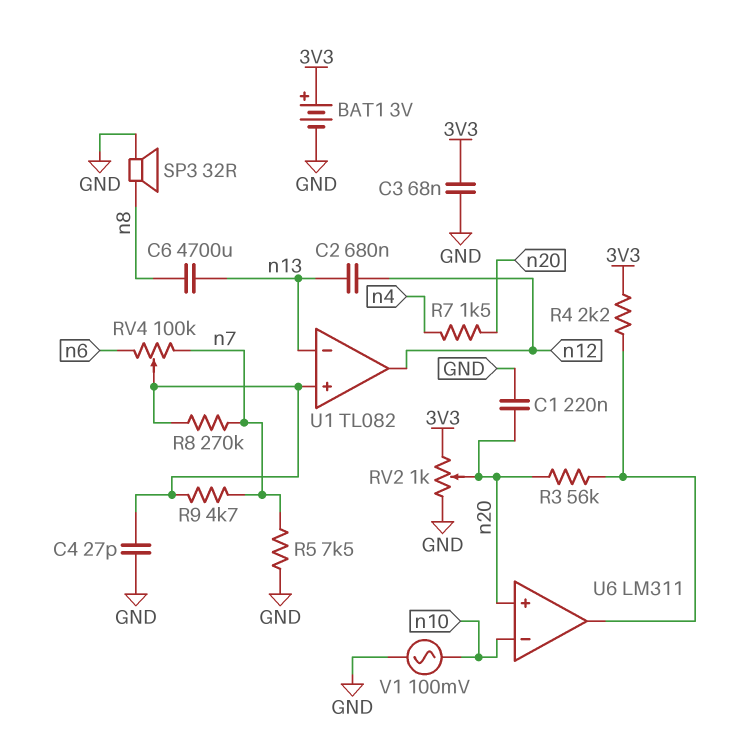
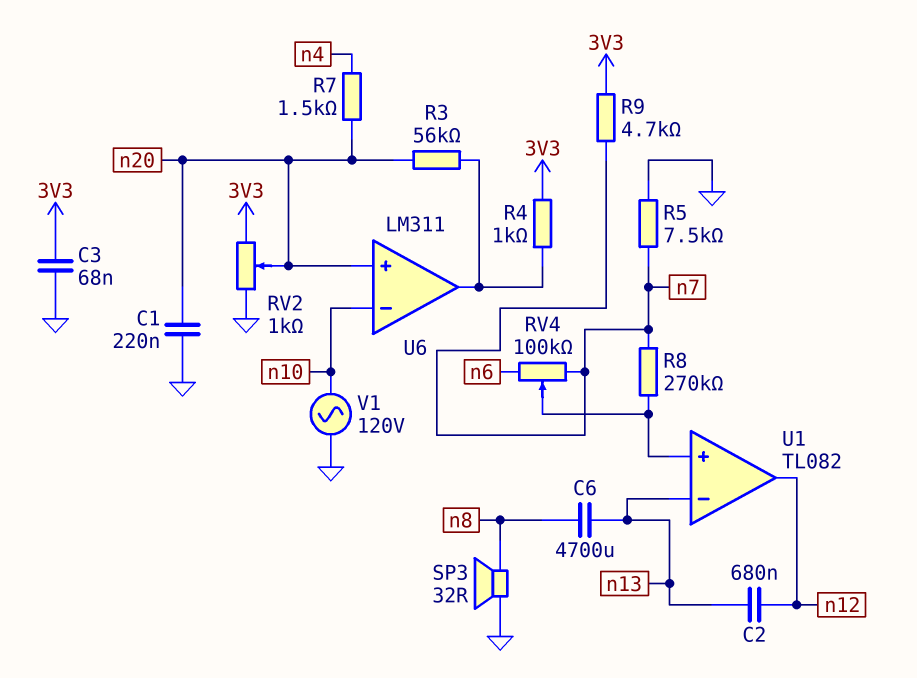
BAT1: 3V (plus 3V3, minus GND) -> none
C4: 27pF (GND, U1/in+) -> none
R4: 2.2k (3V3, U6/out) -> 1k (3V3, U6/out)
R9: 4.7k (U1/in+, n7) -> 4.7k (3V3, n7)
V1: AC 100mV (GND, n10) -> AC 120V (GND, n10)

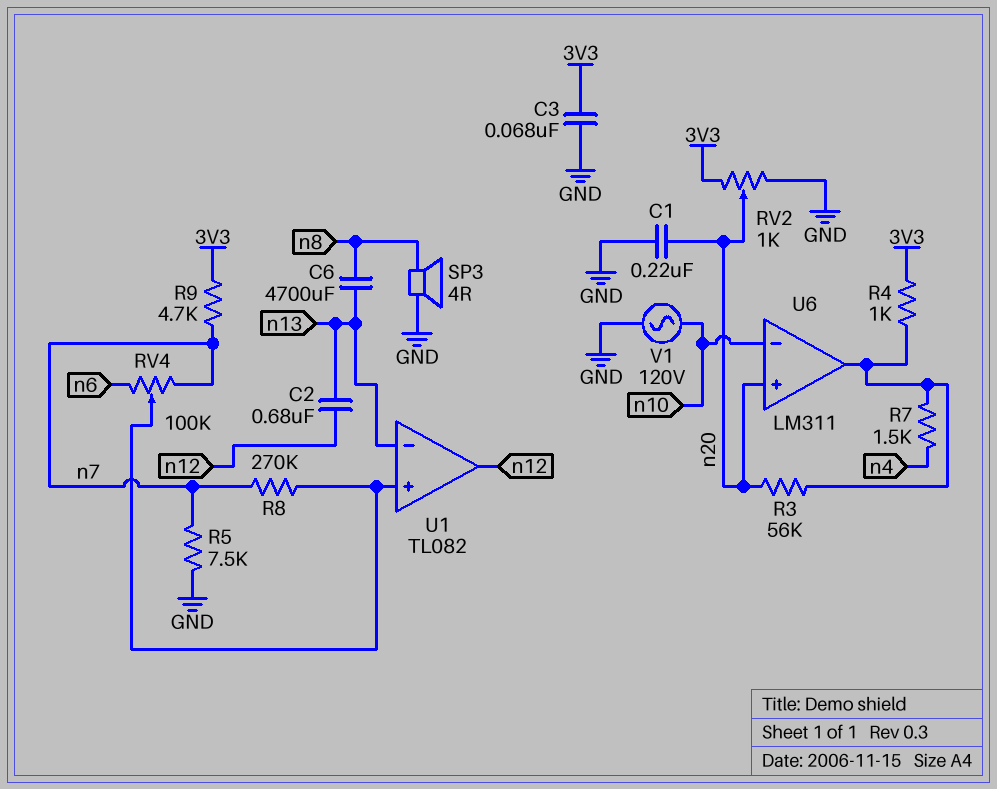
R7: 1.5k (n4, n20) -> 1.5k (U6/out, n4)
SP3: speaker 32R (GND, n8) -> speaker 4R (GND, n8)

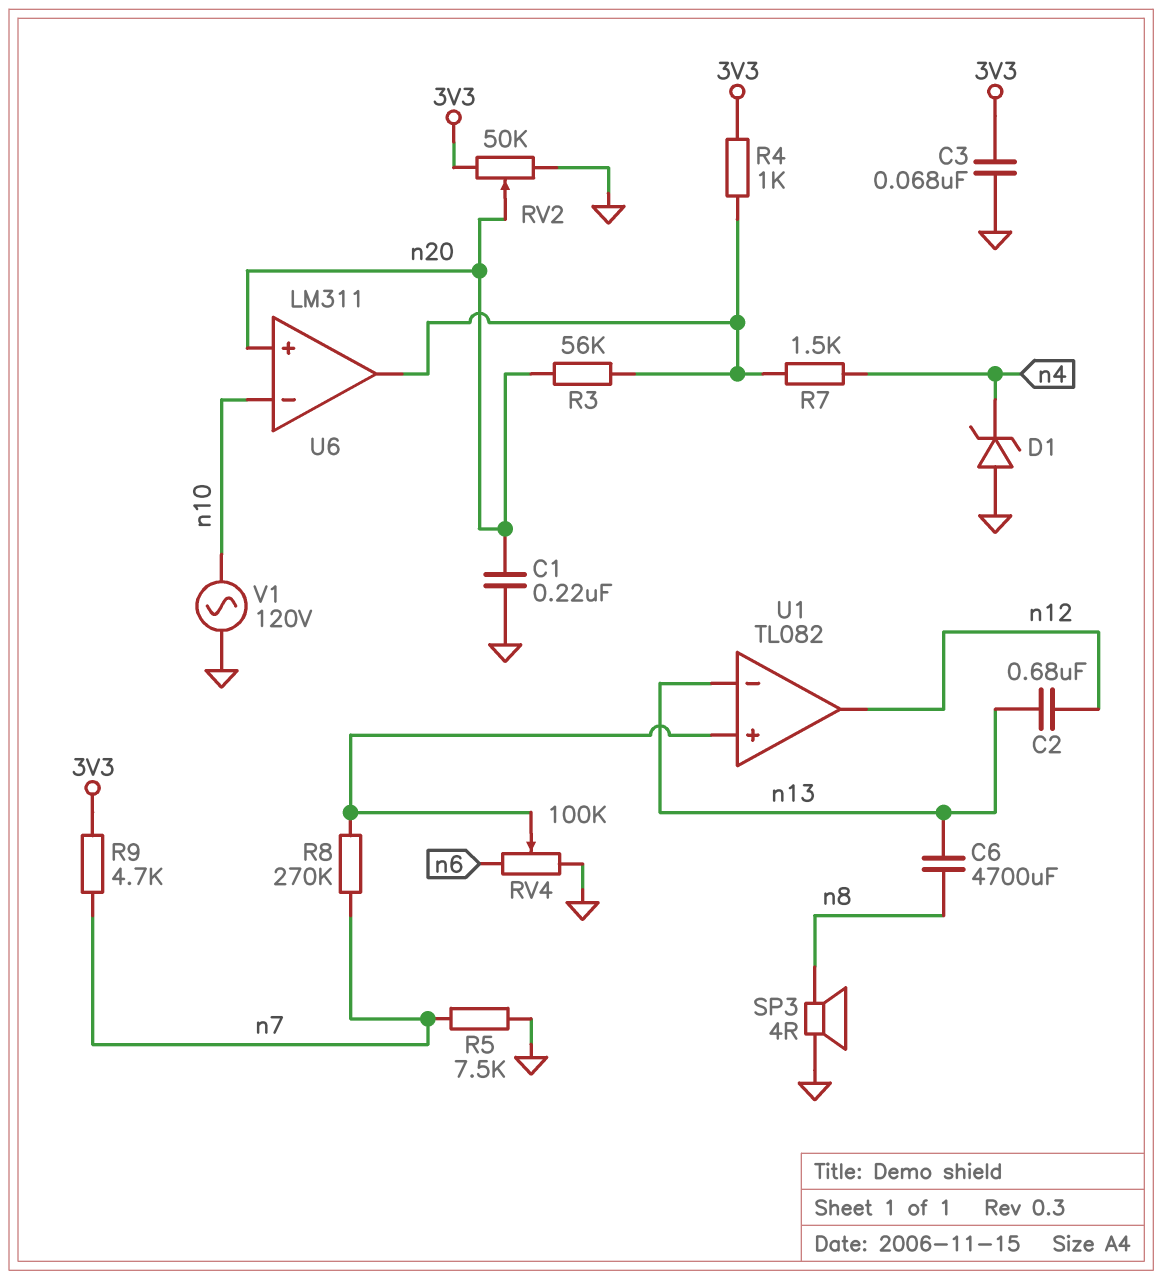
D1: none -> zener (A GND, K n4)
RV2: 1k (3V3, GND, wiper n20) -> 50k (3V3, GND, wiper n20)
RV4: 100k (n6, n7, wiper U1/in+) -> 100k (GND, n6, wiper U1/in+)

